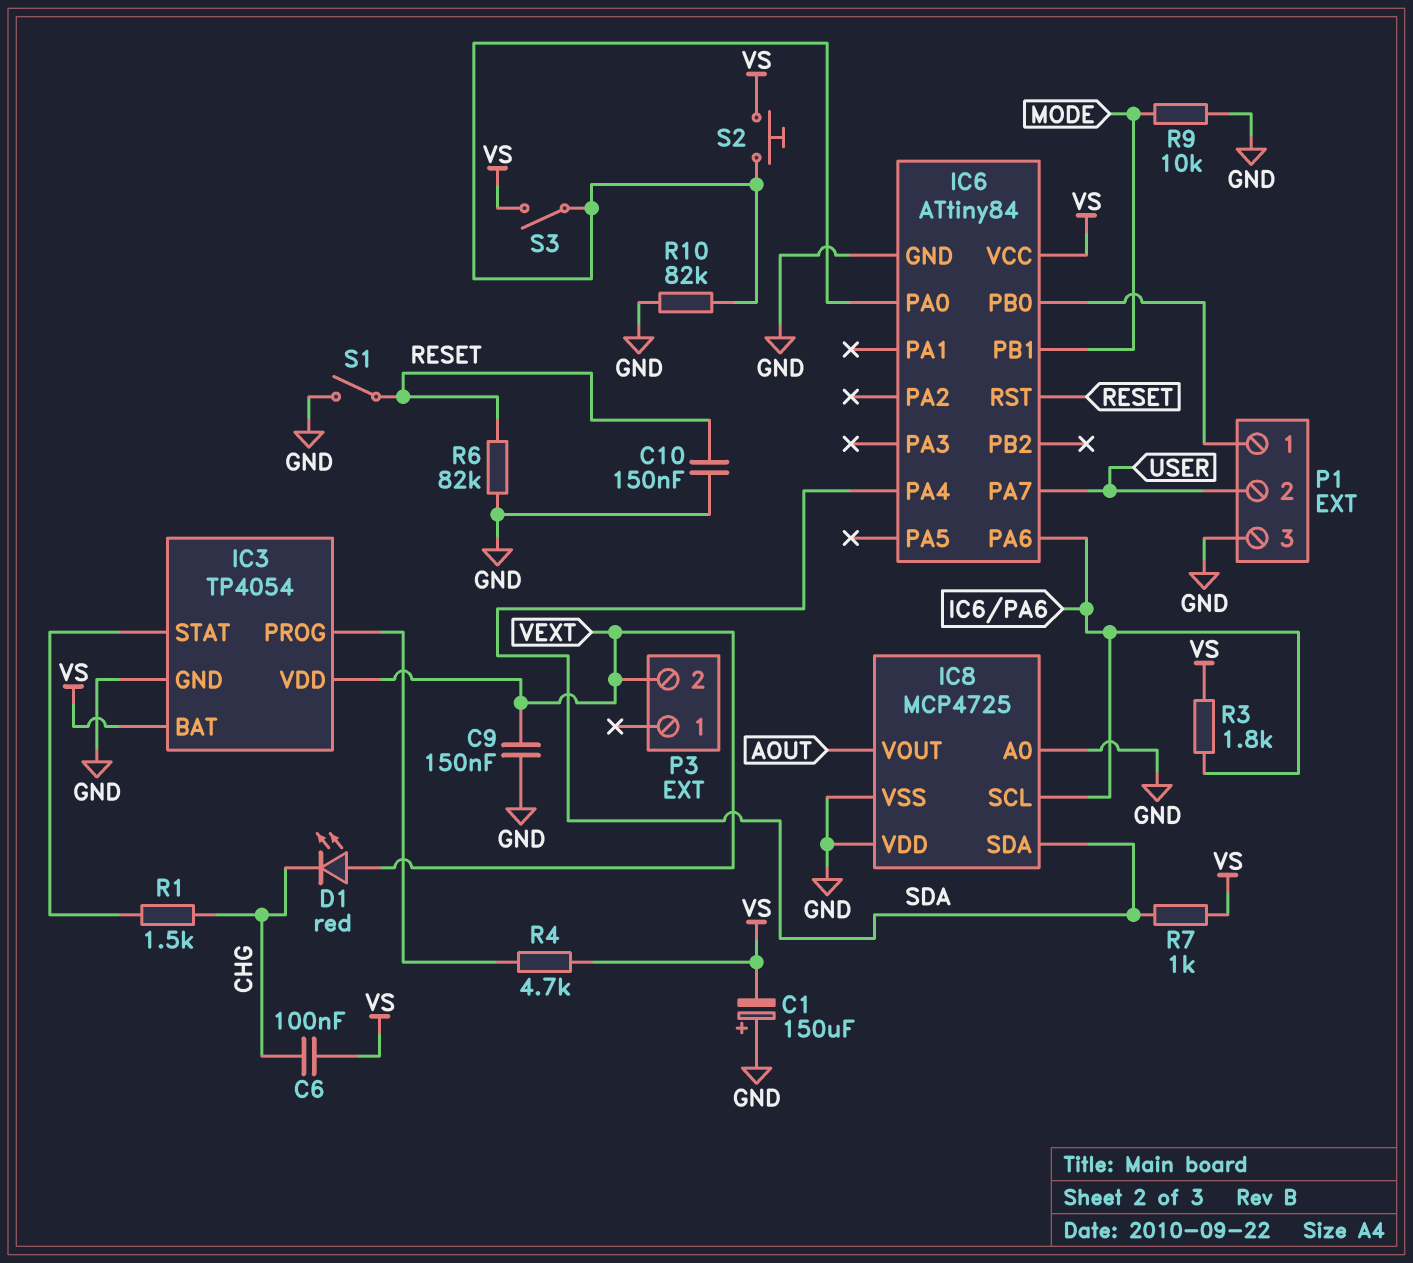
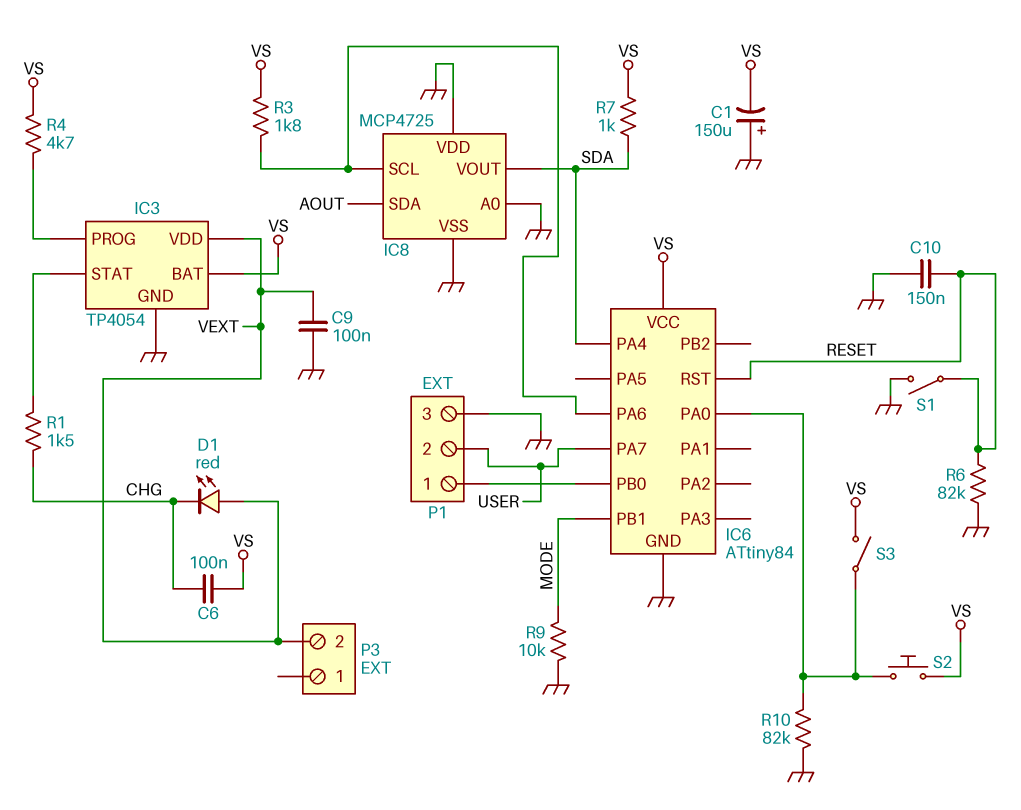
C9: 150nF (GND, VEXT) -> 100nF (GND, VEXT)
IC8 pin SDA: SDA -> AOUT
IC8 pin VOUT: AOUT -> SDA

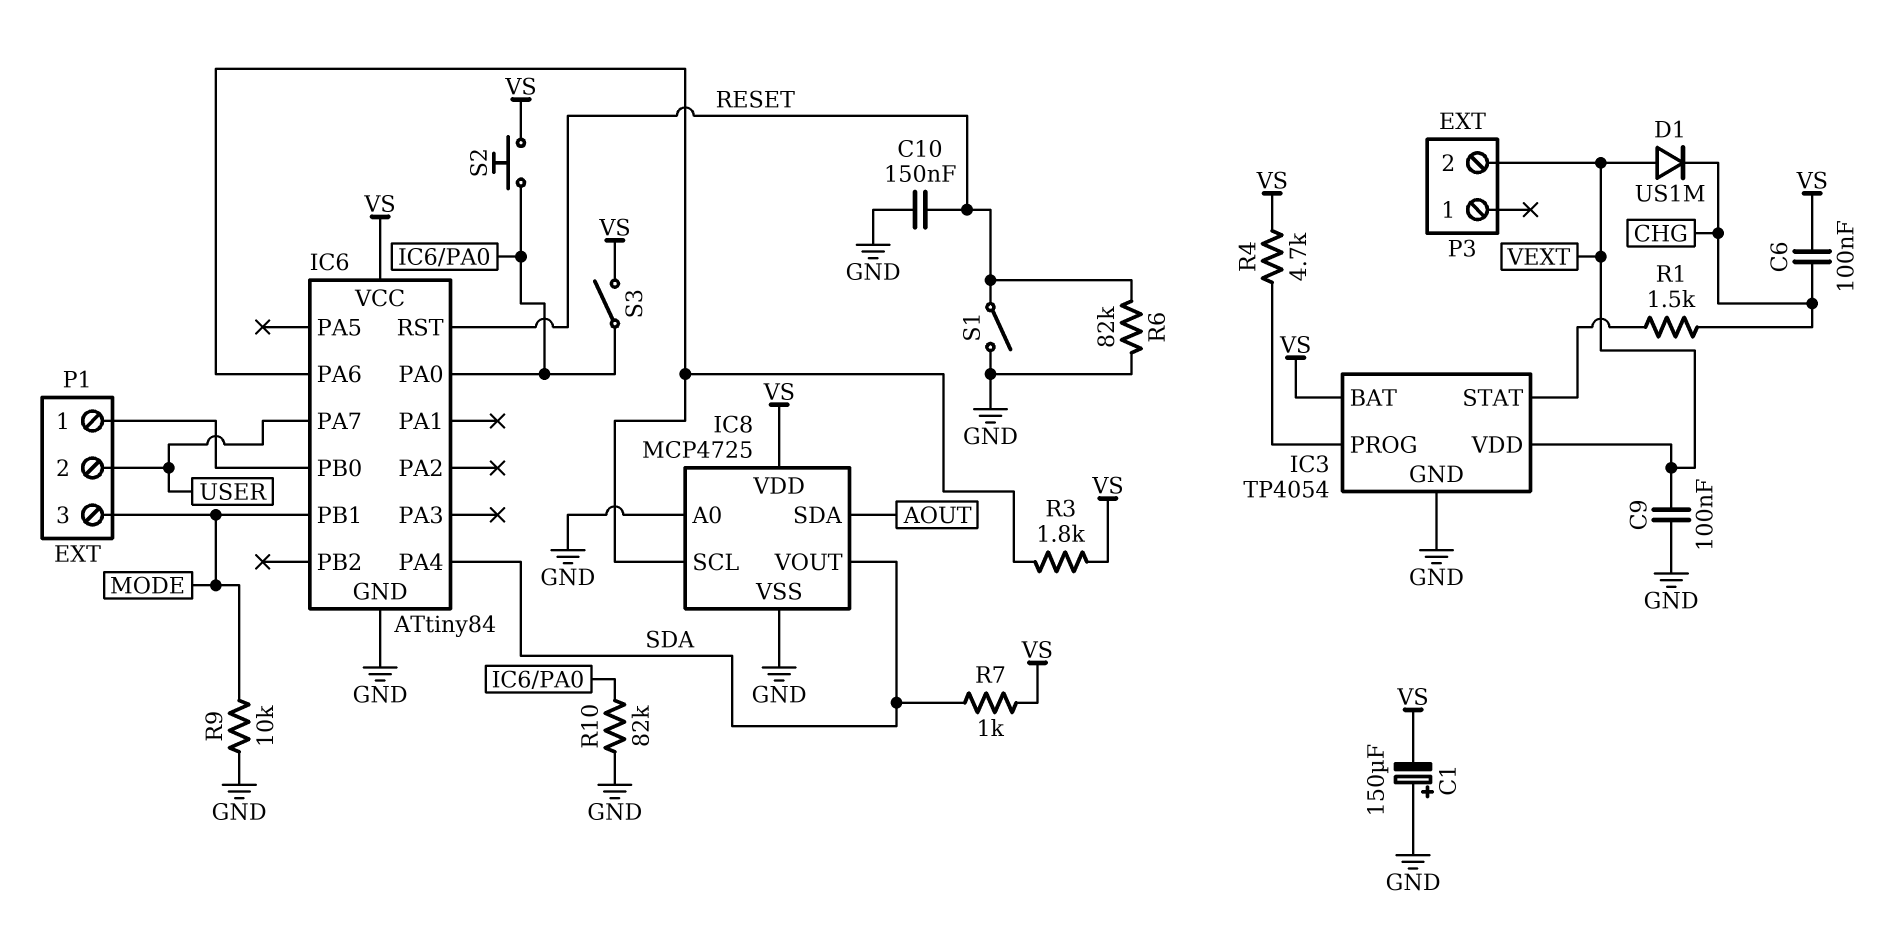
D1: LED red (A VEXT, K CHG) -> diode US1M (A VEXT, K CHG)
IC8 pin VDD: GND -> VS
P1 pin 3: GND -> MODE

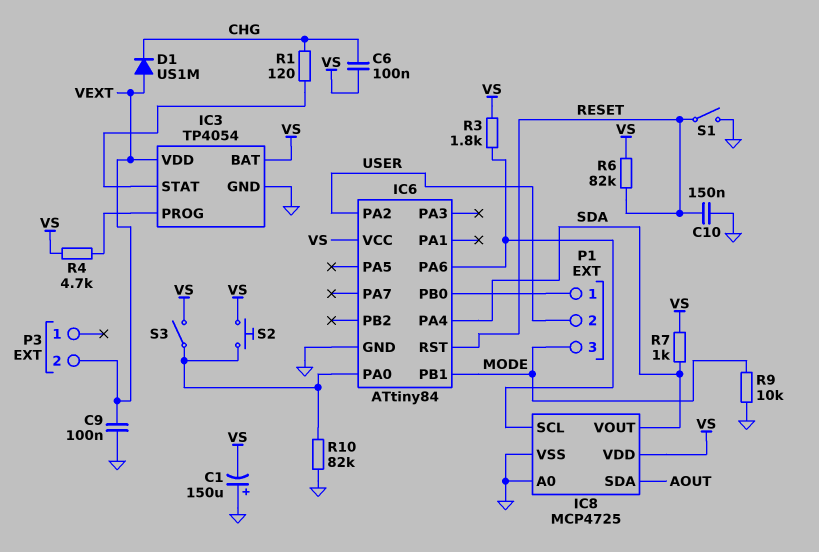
IC6 pin PA2: none -> USER
IC6 pin PA7: USER -> none
R1: 1.5k (CHG, IC3/STAT) -> 120 (CHG, IC3/STAT)
R6: 82k (GND, RESET) -> 82k (RESET, VS)

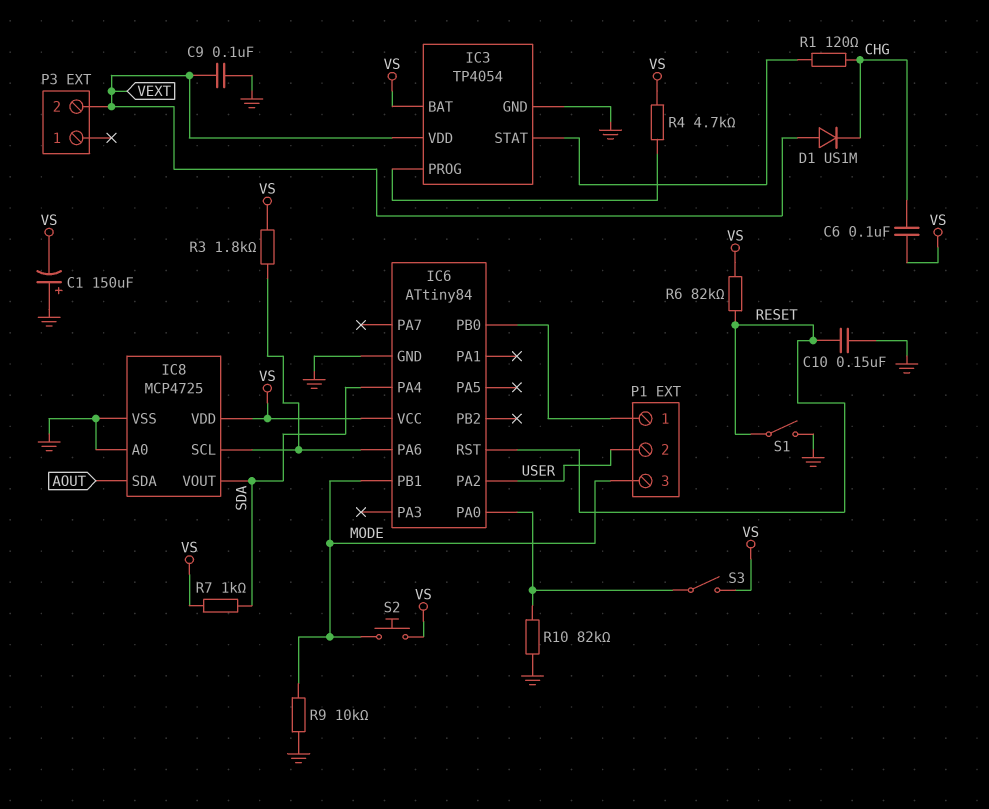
S2: button (IC6/PA0, VS) -> button (MODE, VS)

